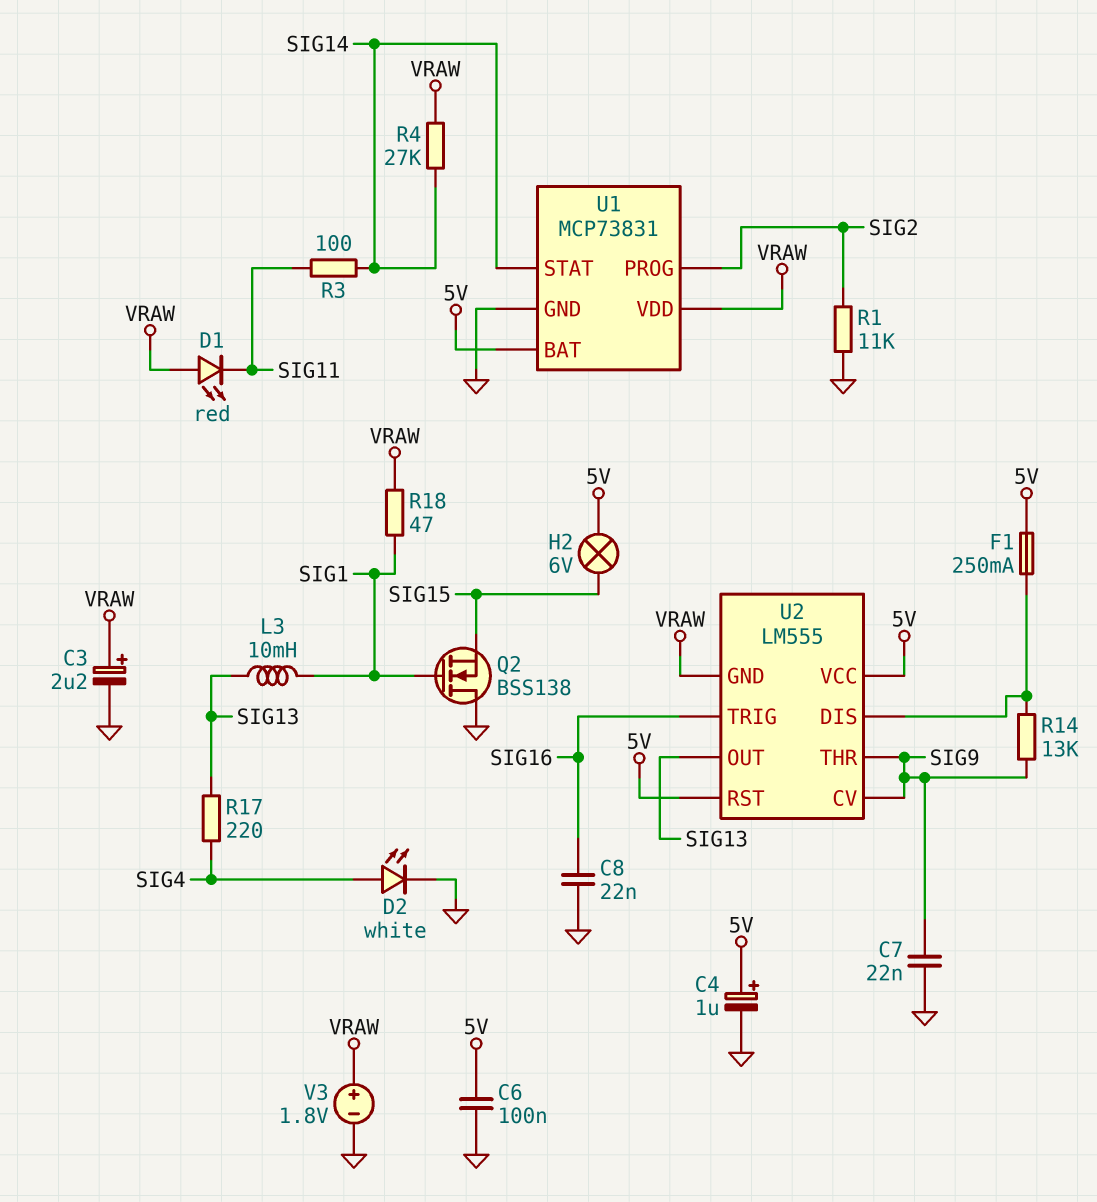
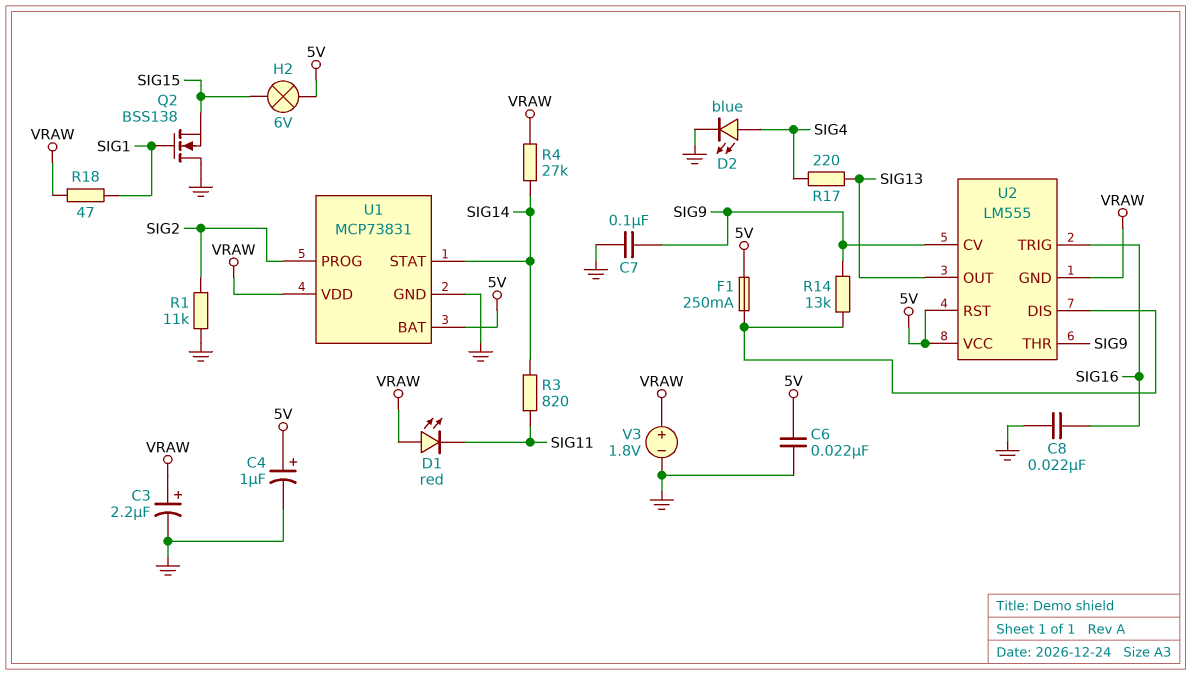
C6: 100nF (5V, GND) -> 22nF (5V, GND)
C7: 22nF (GND, SIG9) -> 100nF (GND, SIG9)
D2: LED white (A SIG4, K GND) -> LED blue (A SIG4, K GND)
L3: 10mH (SIG1, SIG13) -> none
R3: 100 (SIG11, SIG14) -> 820 (SIG11, SIG14)

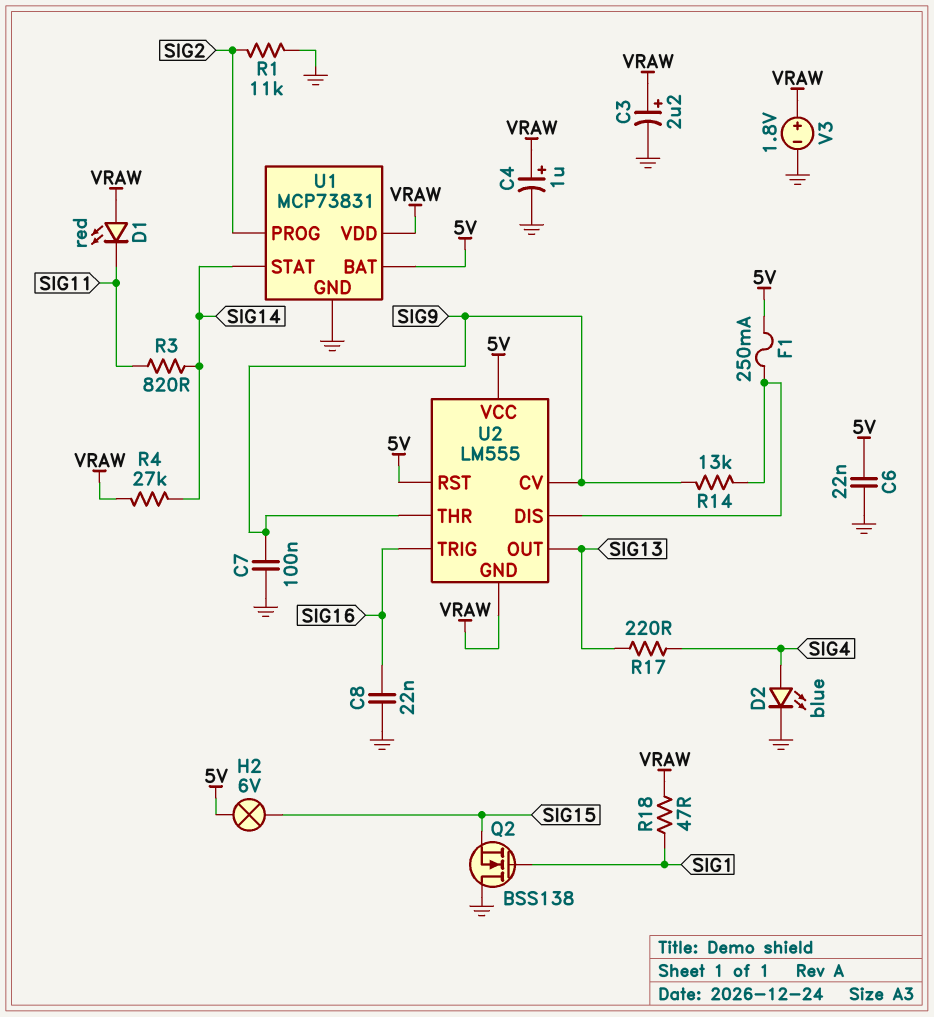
C4: 1uF (plus 5V, minus GND) -> 1uF (plus VRAW, minus GND)

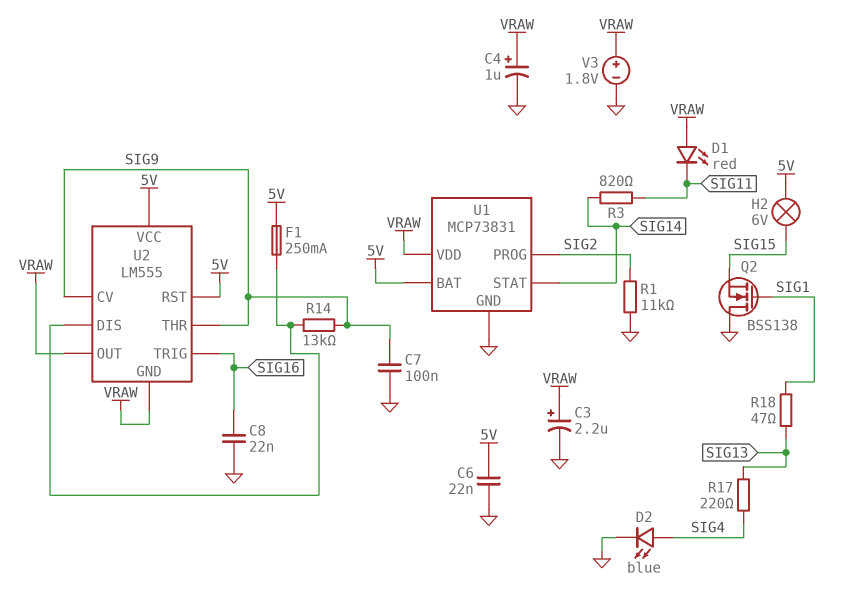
R4: 27k (SIG14, VRAW) -> none
R18: 47 (SIG1, VRAW) -> 47 (SIG1, SIG13)
U2 pin OUT: SIG13 -> VRAW

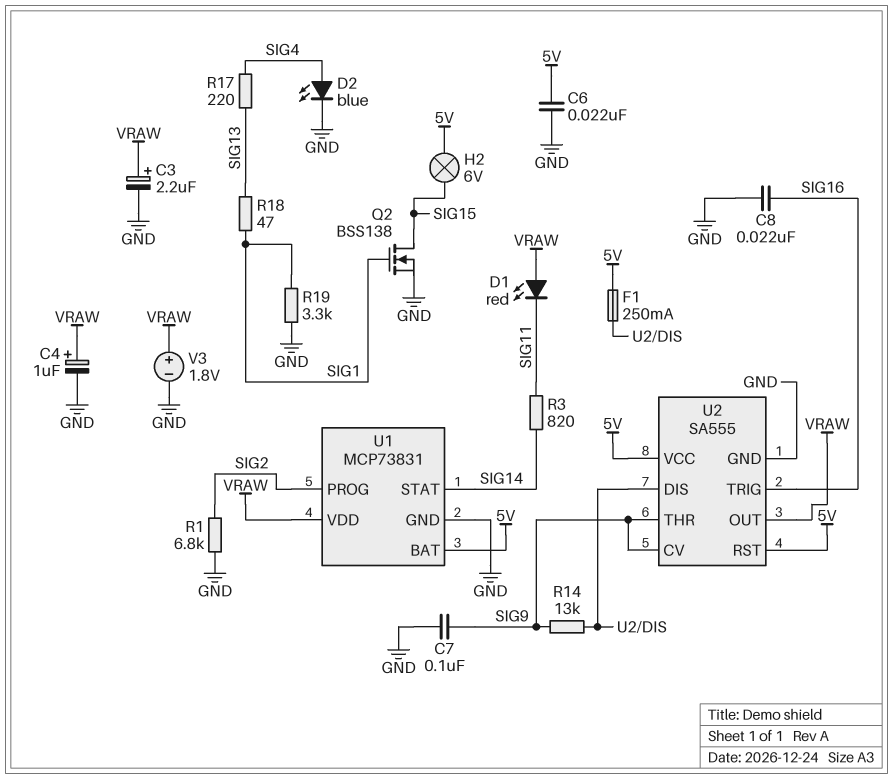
Q2: NMOS BSS138 (G SIG1, D GND, S SIG15) -> NMOS BSS138 (G SIG1, D SIG15, S GND)
R1: 11k (GND, SIG2) -> 6.8k (GND, SIG2)
R19: none -> 3.3k (GND, SIG1)
U2: LM555 -> SA555
U2 pin GND: VRAW -> GND

